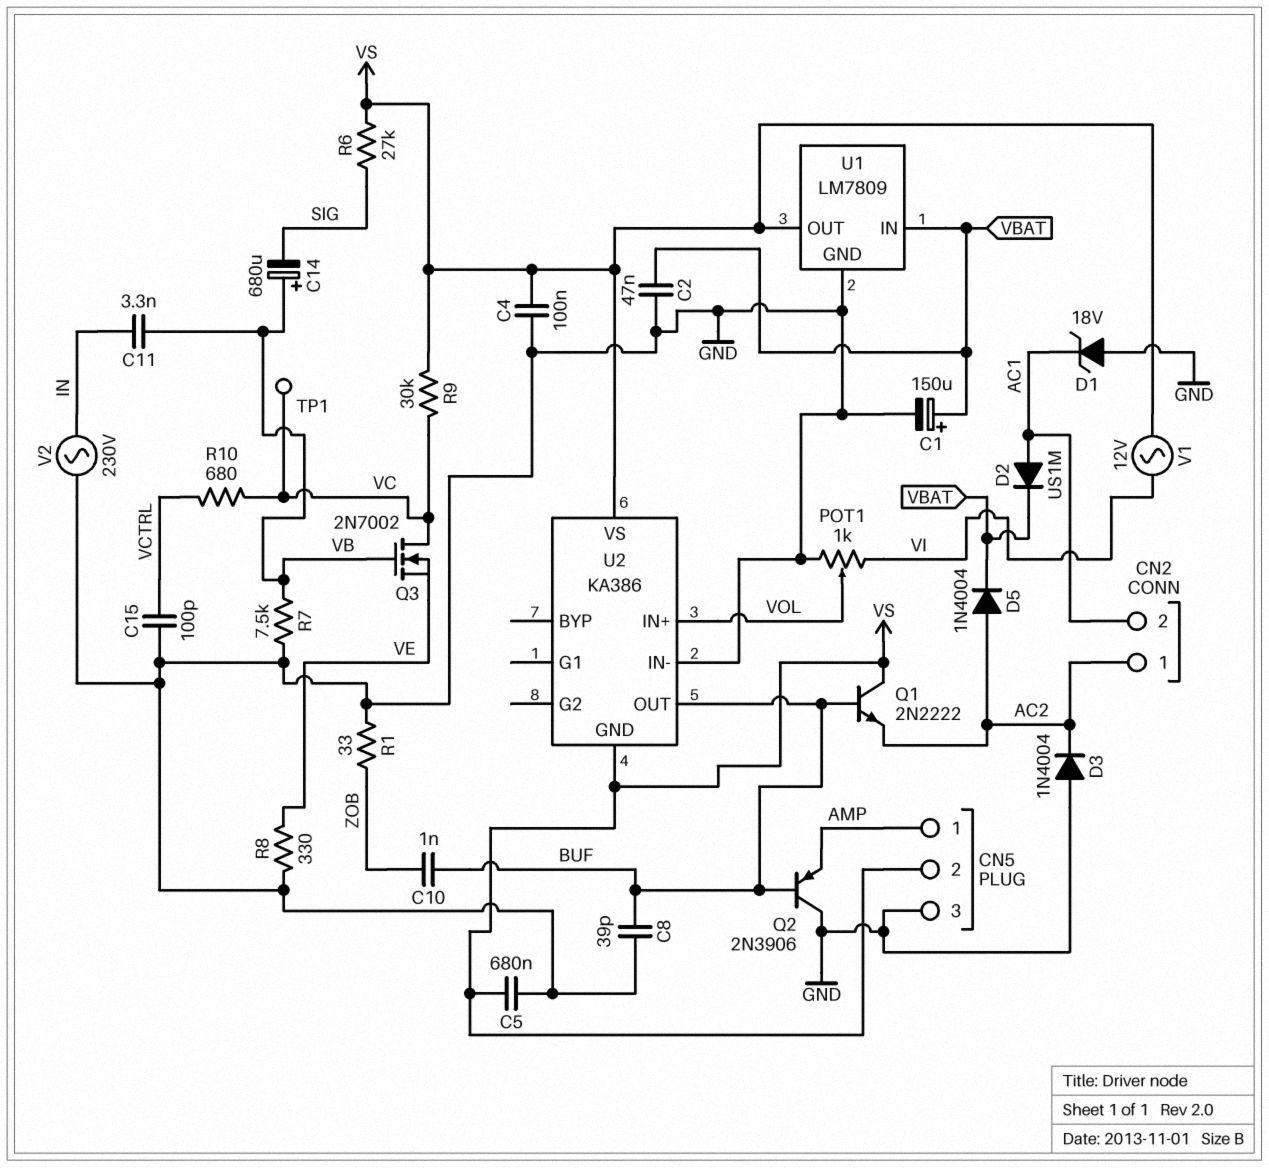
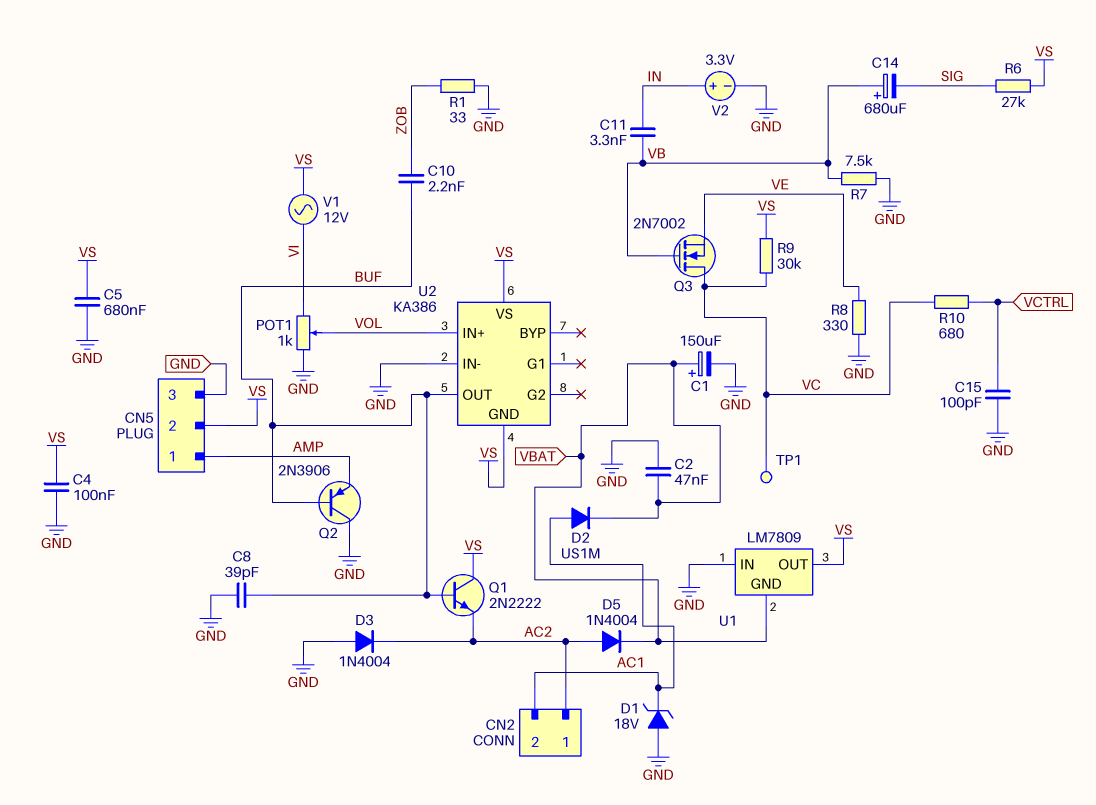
C10: 1nF (BUF, ZOB) -> 2.2nF (BUF, ZOB)
U1 pin GND: GND -> VBAT
U1 pin IN: VBAT -> GND
V2: AC 230V (GND, IN) -> 3.3V (plus IN, minus GND)

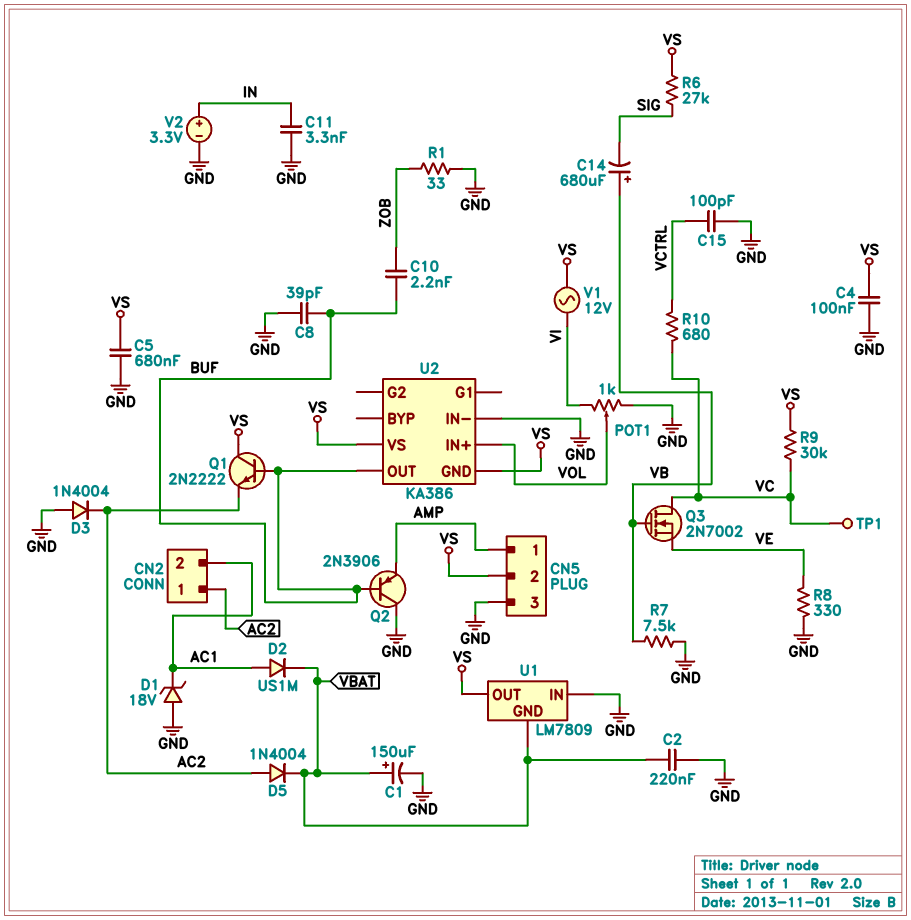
C2: 47nF (GND, VBAT) -> 220nF (GND, VBAT)
C11: 3.3nF (IN, VB) -> 3.3nF (GND, IN)

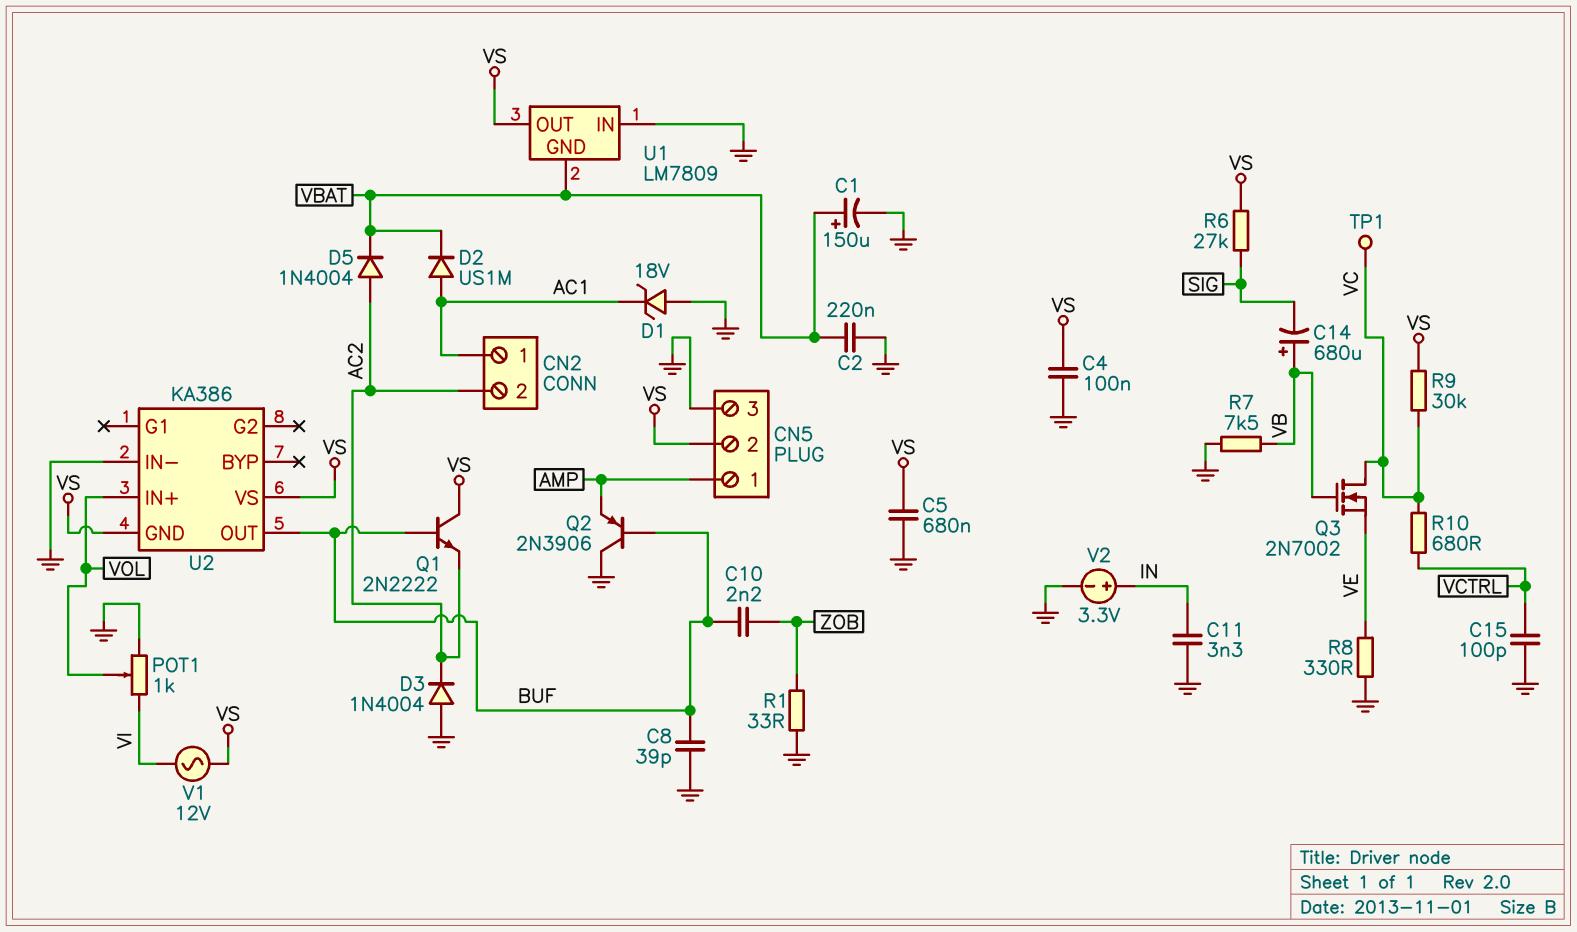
CN2 pin 1: AC2 -> AC1
CN2 pin 2: AC1 -> AC2

